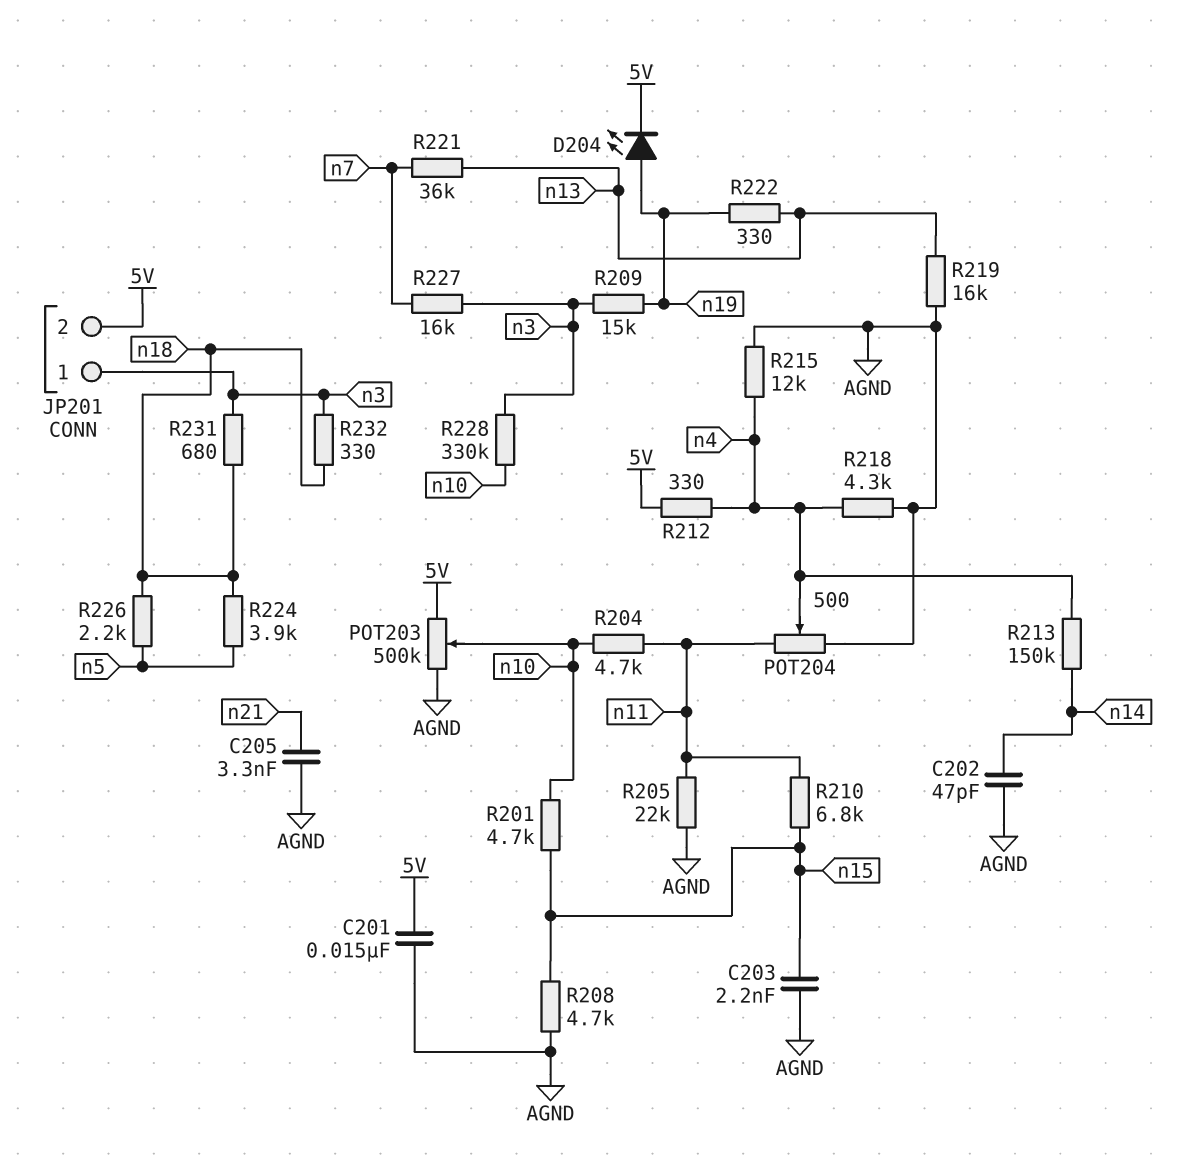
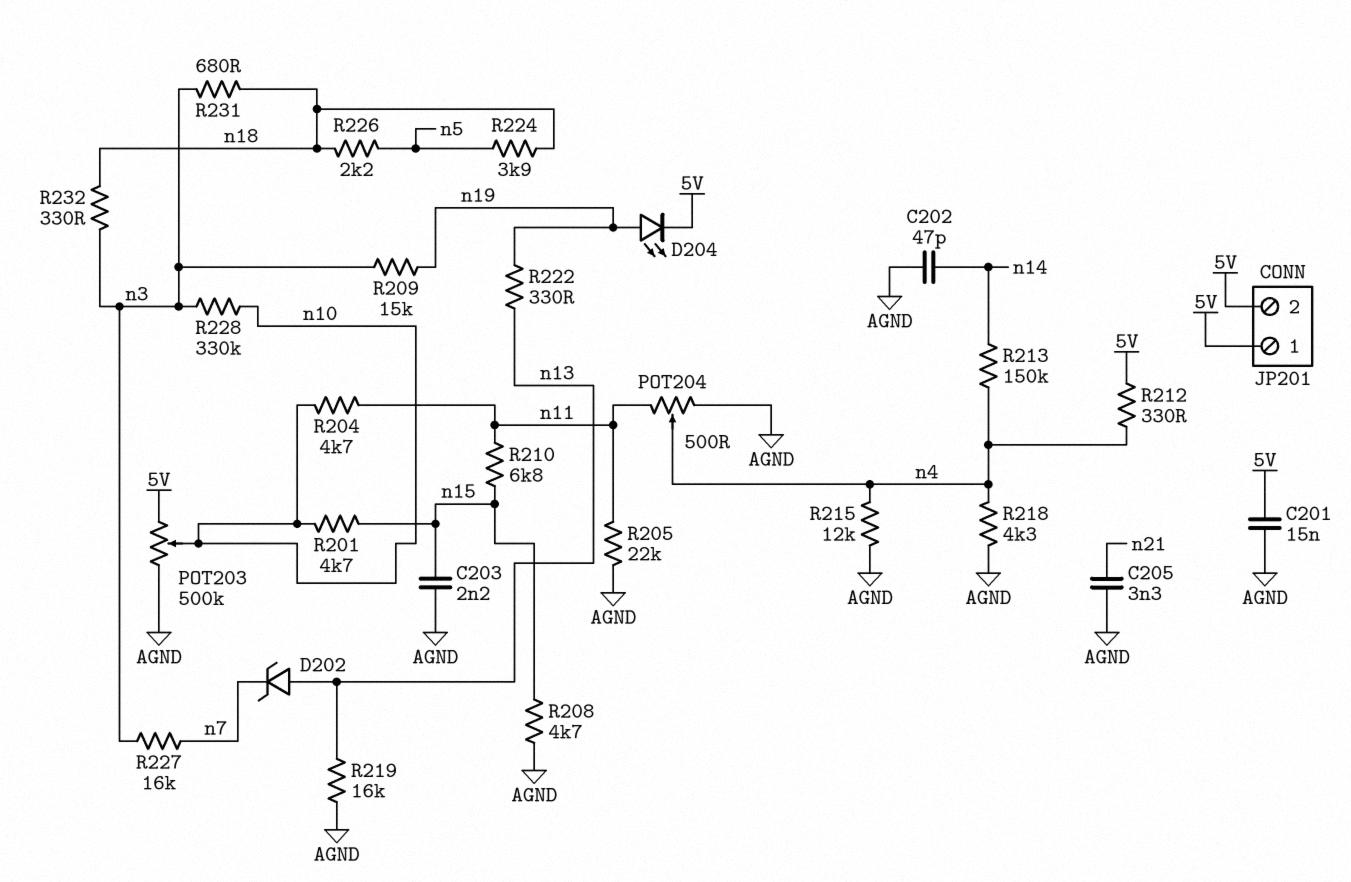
D202: none -> zener (A n13, K n7)
JP201 pin 1: n3 -> 5V
R221: 36k (n7, n13) -> none

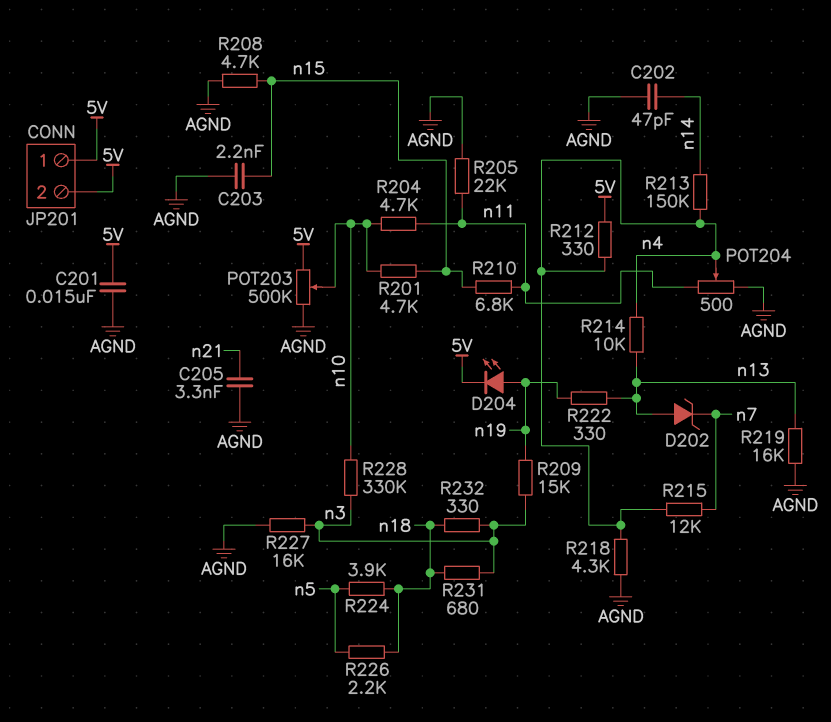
R214: none -> 10k (n4, n13)
R215: 12k (AGND, n4) -> 12k (n4, n7)
R227: 16k (n3, n7) -> 16k (AGND, n3)

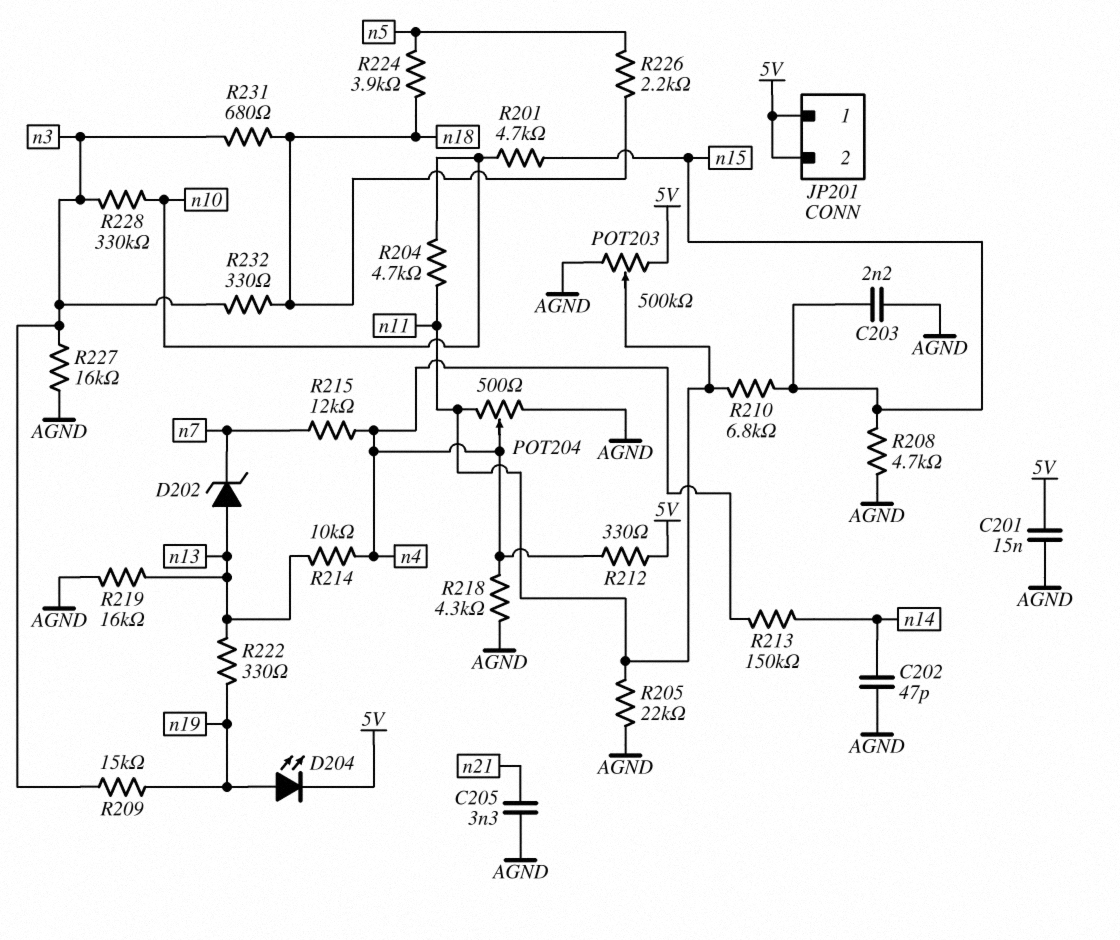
POT203: 500k (5V, AGND, wiper n10) -> 500k (5V, AGND, wiper n11)

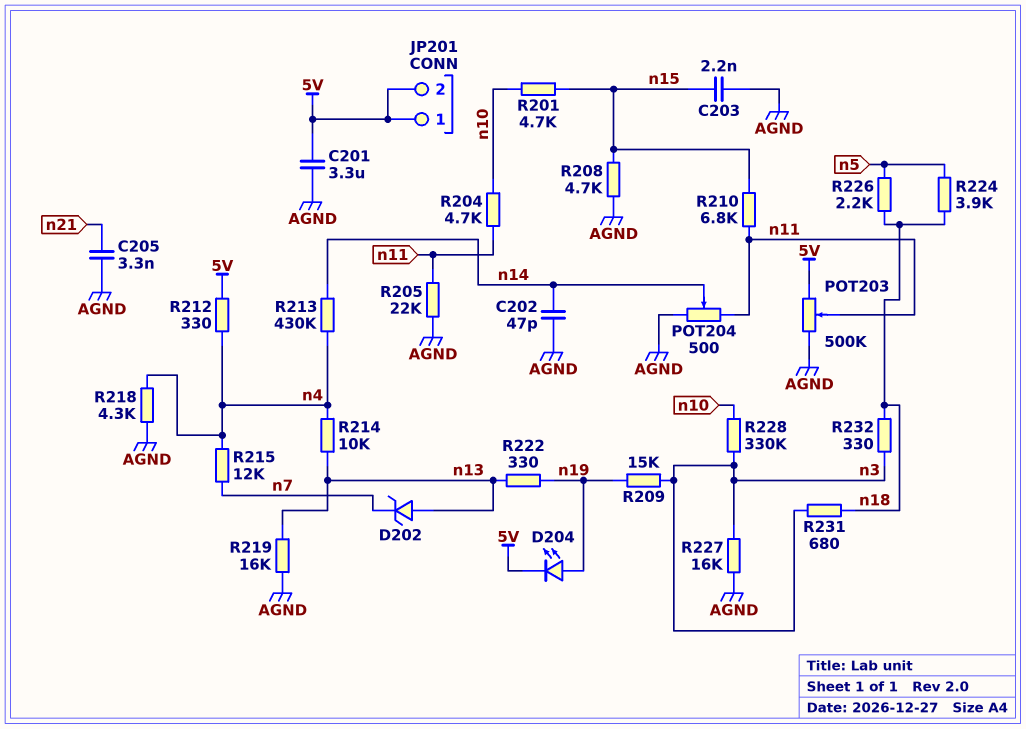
C201: 15nF (5V, AGND) -> 3.3uF (5V, AGND)
POT204: 500 (AGND, n11, wiper n4) -> 500 (AGND, n11, wiper n14)
R213: 150k (n4, n14) -> 430k (n4, n14)

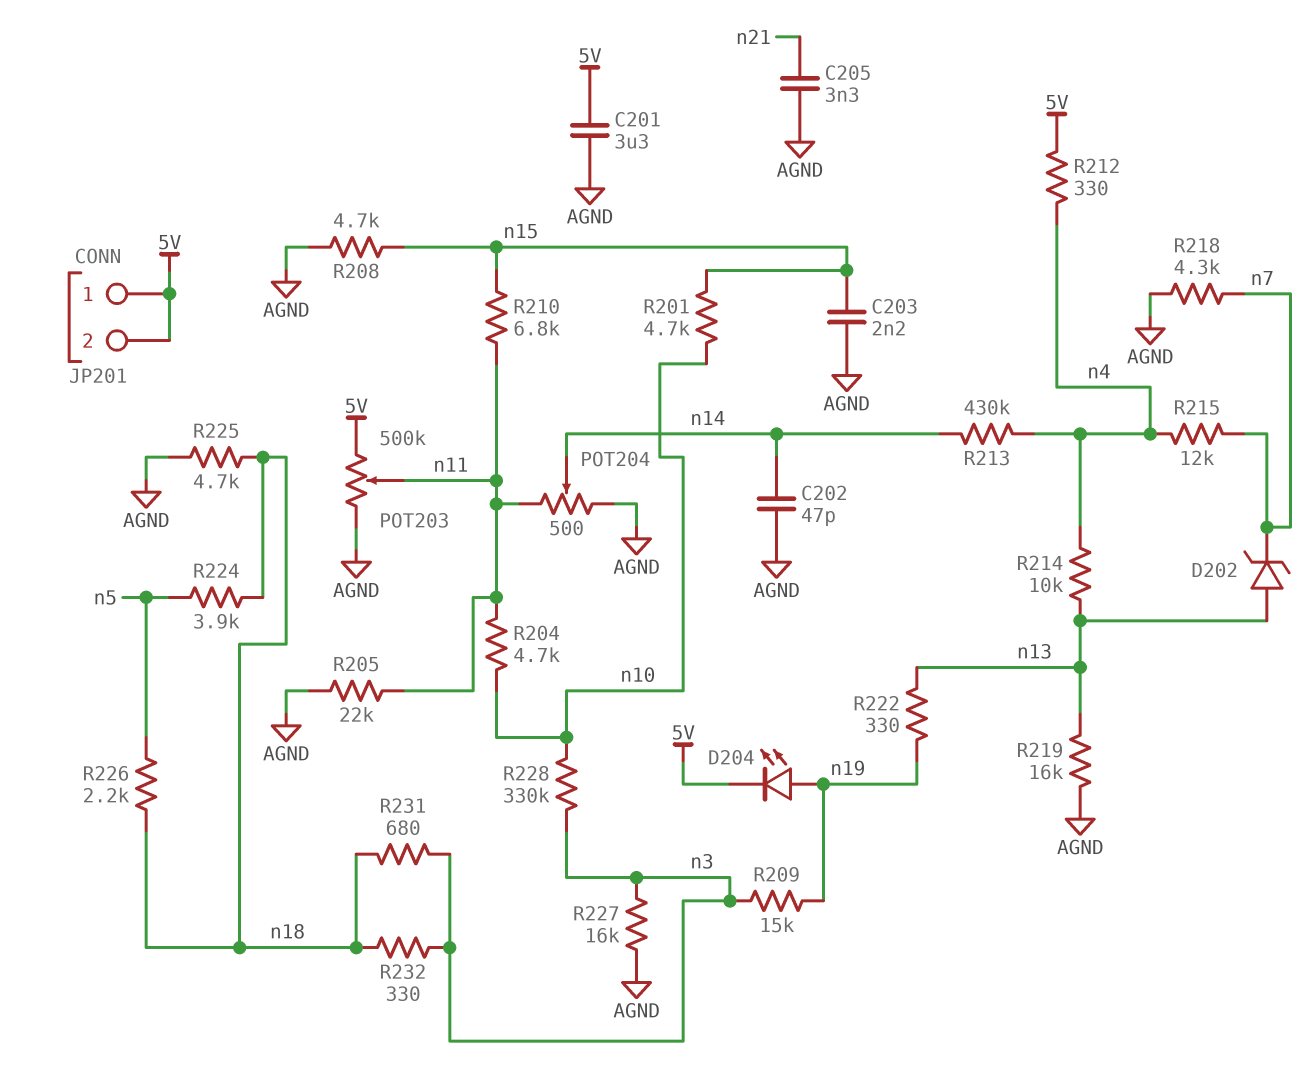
R218: 4.3k (AGND, n4) -> 4.3k (AGND, n7)
R225: none -> 4.7k (AGND, n18)

